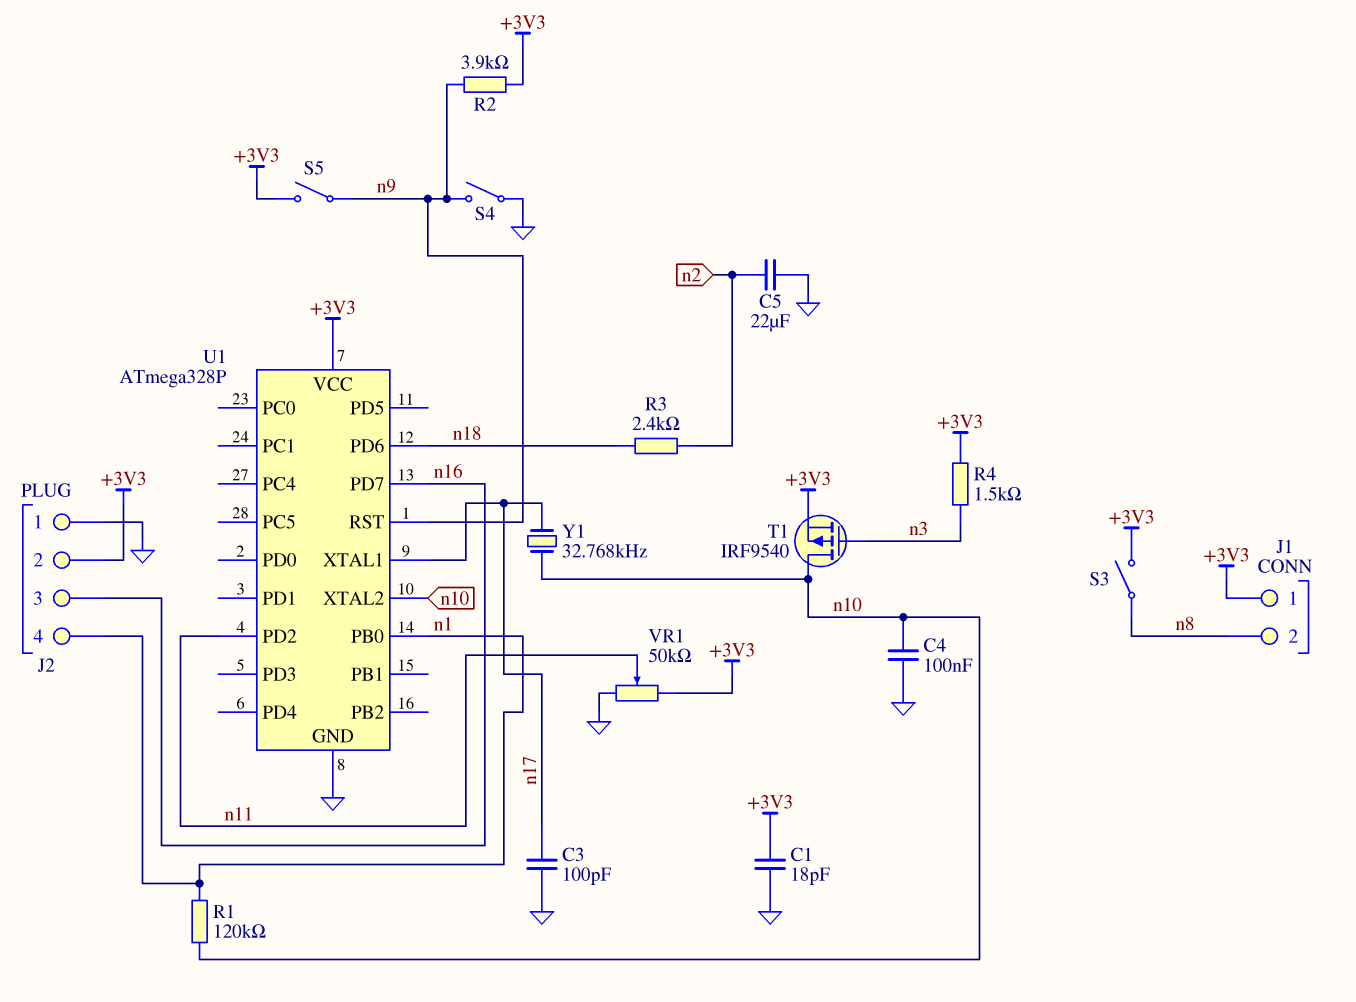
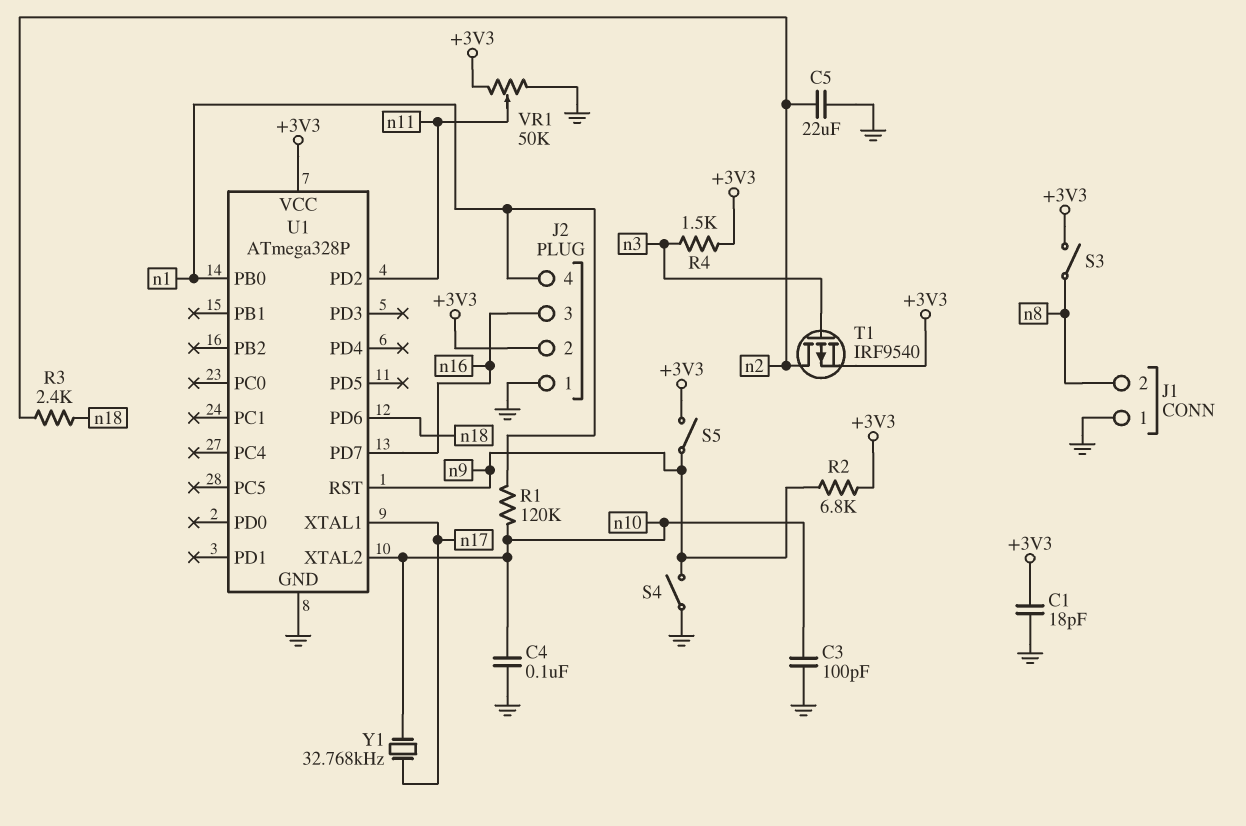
C3: 100pF (GND, n17) -> 100pF (GND, n10)
J1 pin 1: +3V3 -> GND
R2: 3.9k (+3V3, n9) -> 6.8k (+3V3, n9)
T1: PMOS IRF9540 (G n3, D n10, S +3V3) -> PMOS IRF9540 (G n3, D n2, S +3V3)

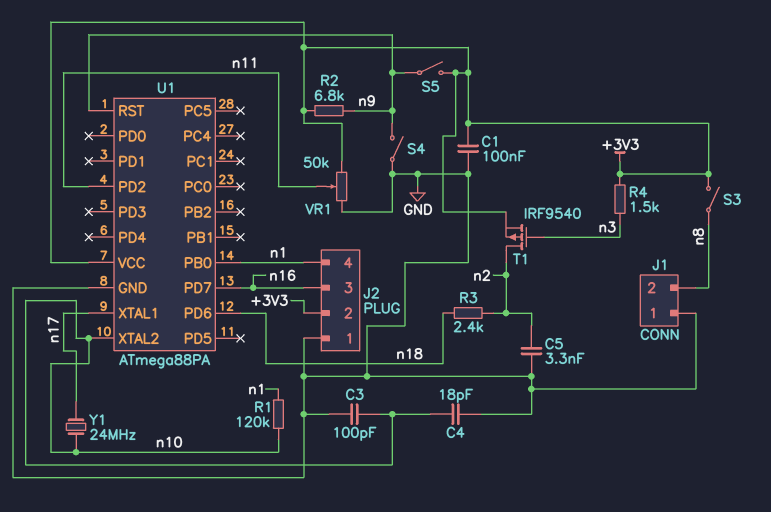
C1: 18pF (+3V3, GND) -> 100nF (+3V3, GND)
C4: 100nF (GND, n10) -> 18pF (GND, n10)
C5: 22uF (GND, n2) -> 3.3nF (GND, n2)
U1: ATmega328P -> ATmega88PA
Y1: 32.768kHz (n10, n17) -> 24MHz (n10, n17)

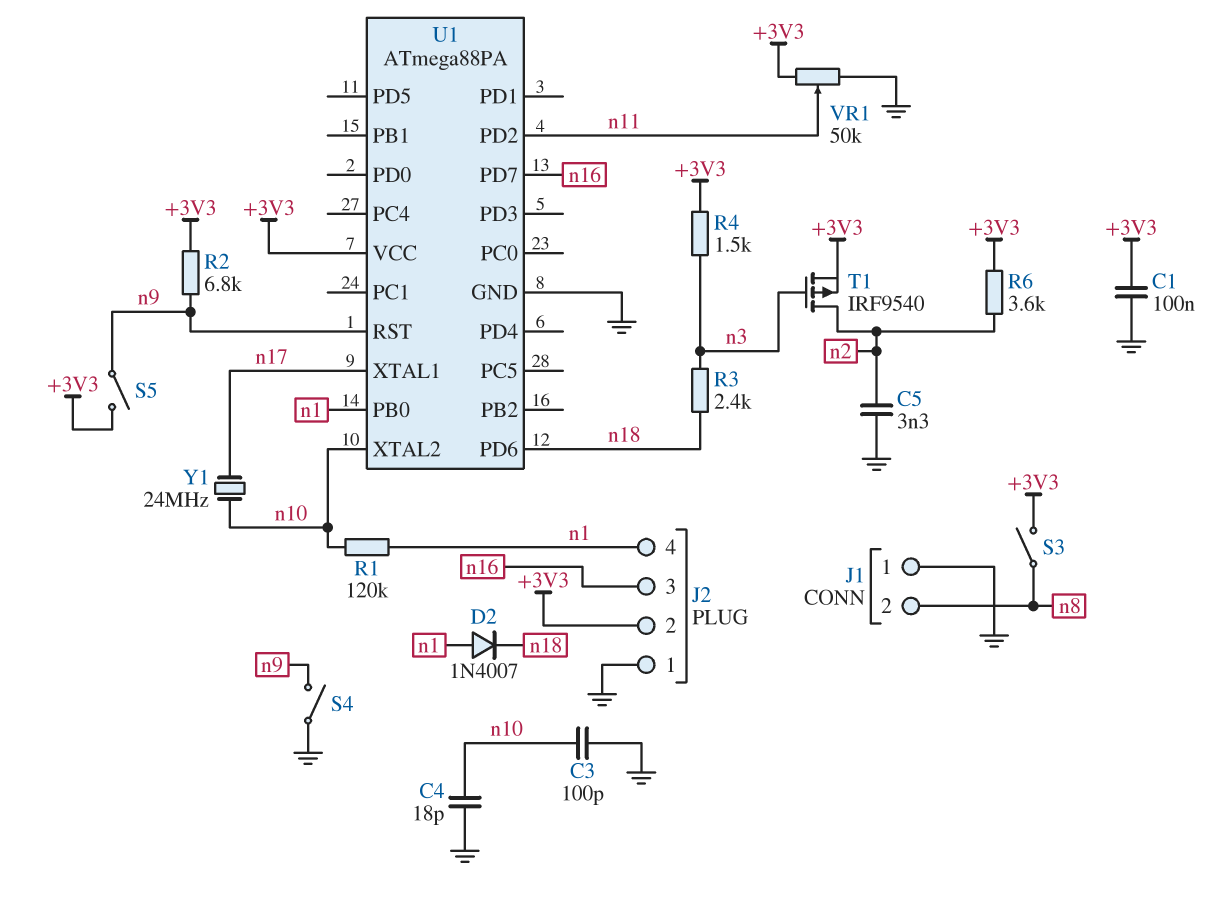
D2: none -> diode 1N4007 (A n1, K n18)
R3: 2.4k (n2, n18) -> 2.4k (n3, n18)
R6: none -> 3.6k (+3V3, n2)

